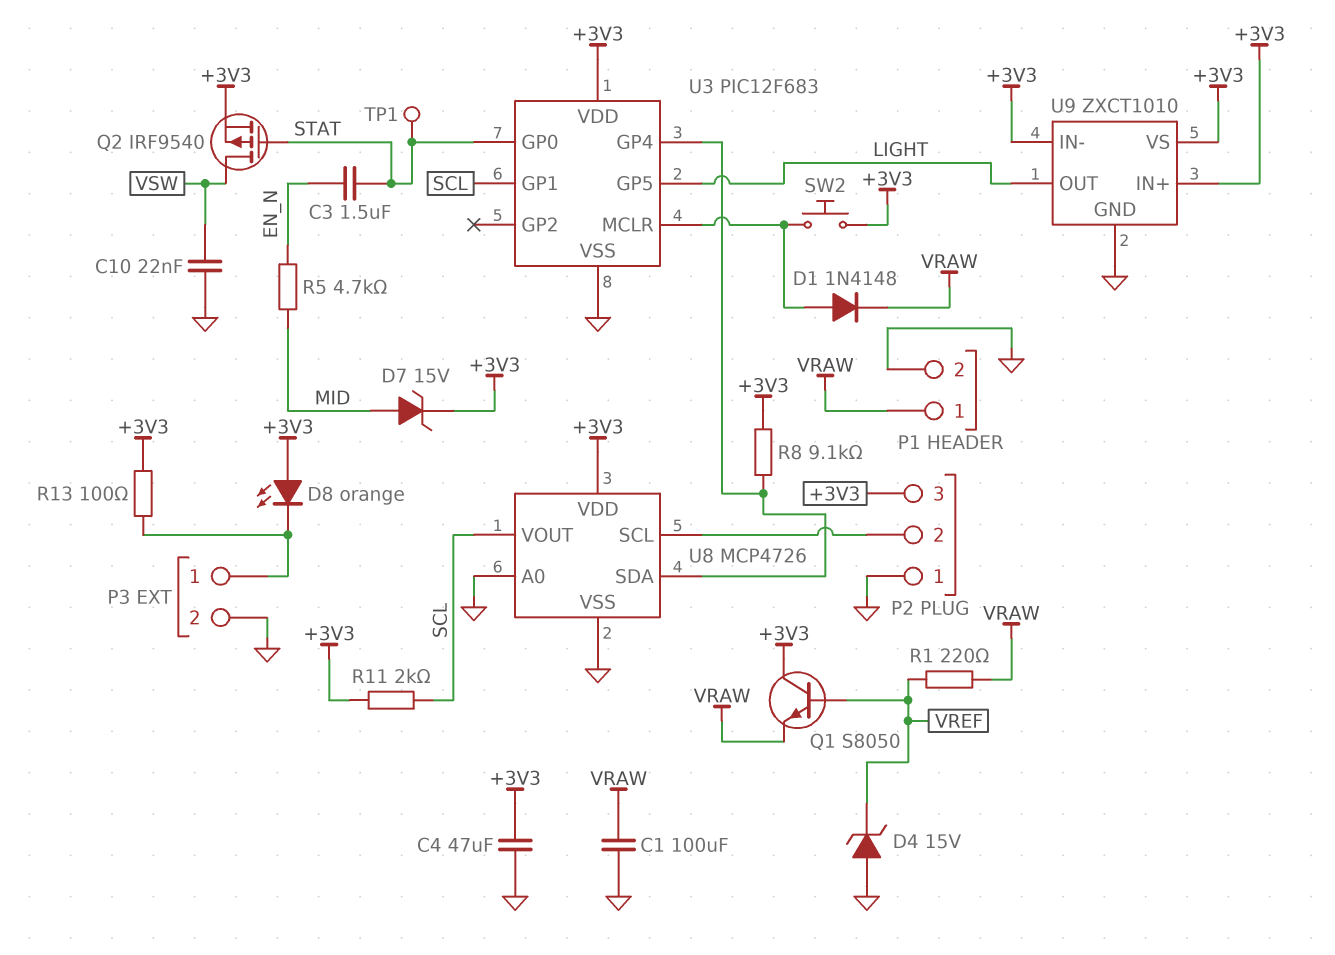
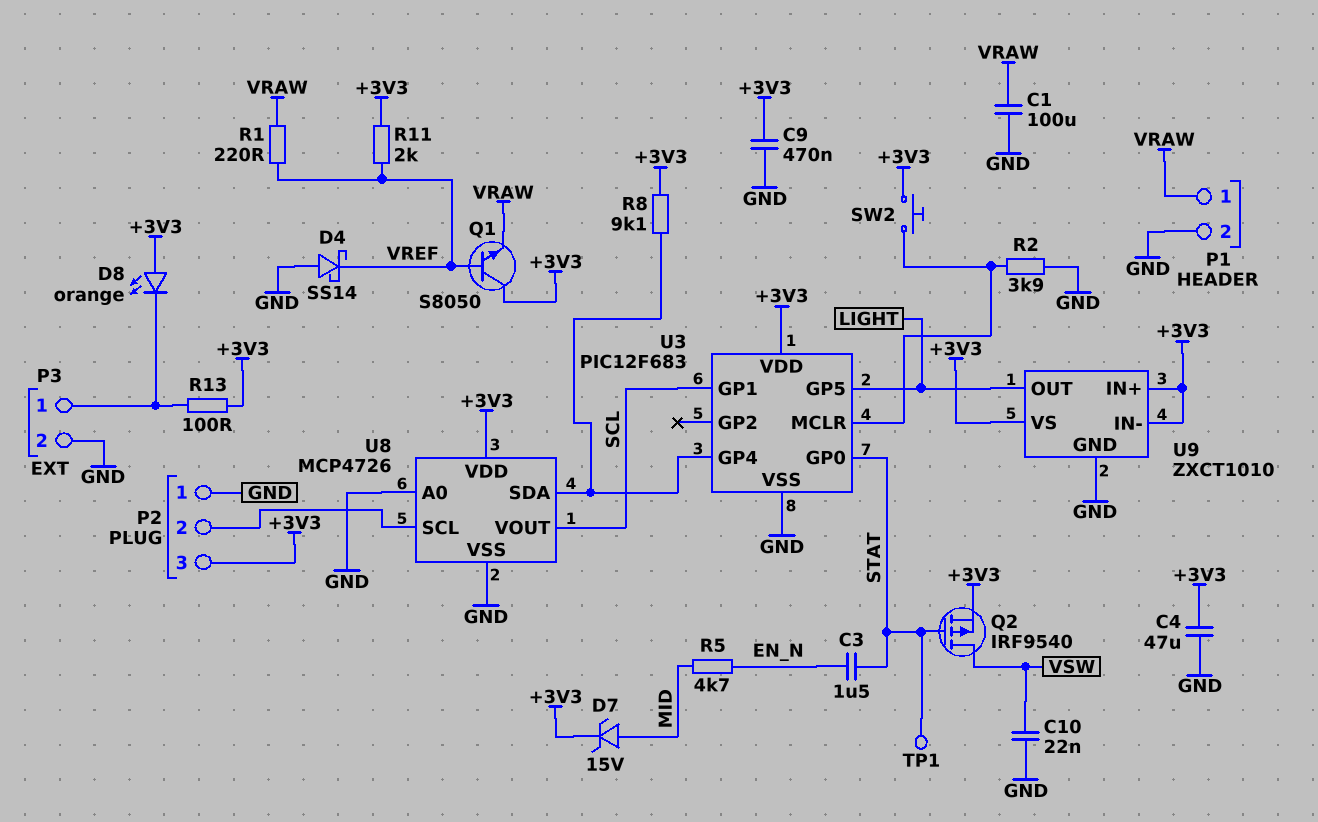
C9: none -> 470nF (+3V3, GND)
D1: diode 1N4148 (A U3/MCLR, K VRAW) -> none
D4: zener 15V (A GND, K VREF) -> schottky SS14 (A GND, K VREF)
R2: none -> 3.9k (GND, U3/MCLR)
R11: 2k (+3V3, SCL) -> 2k (+3V3, VREF)

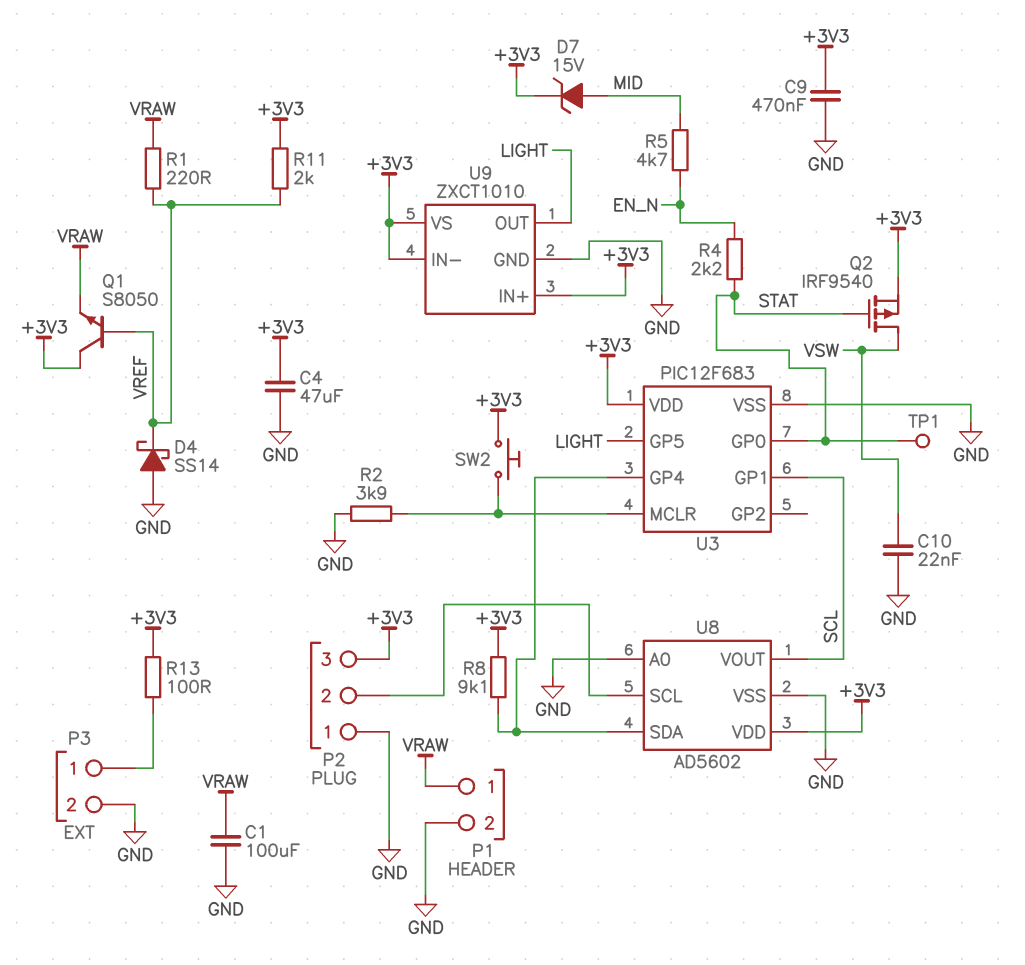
C3: 1.5uF (EN_N, STAT) -> none
D8: LED orange (A +3V3, K P3/1) -> none
R4: none -> 2.2k (EN_N, STAT)
U8: MCP4726 -> AD5602

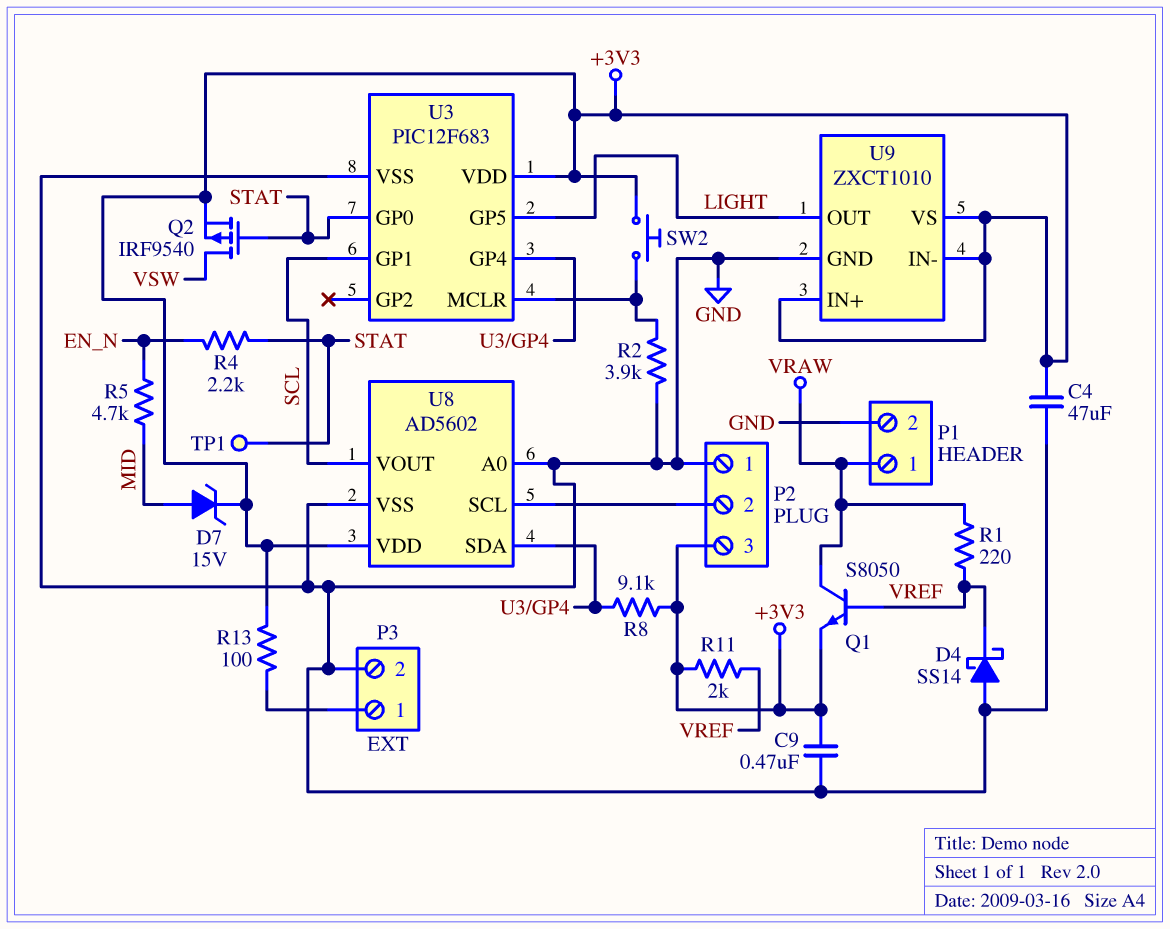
C1: 100uF (GND, VRAW) -> none
C10: 22nF (GND, VSW) -> none
Q1: NPN S8050 (B VREF, C +3V3, E VRAW) -> NPN S8050 (B VREF, C VRAW, E +3V3)

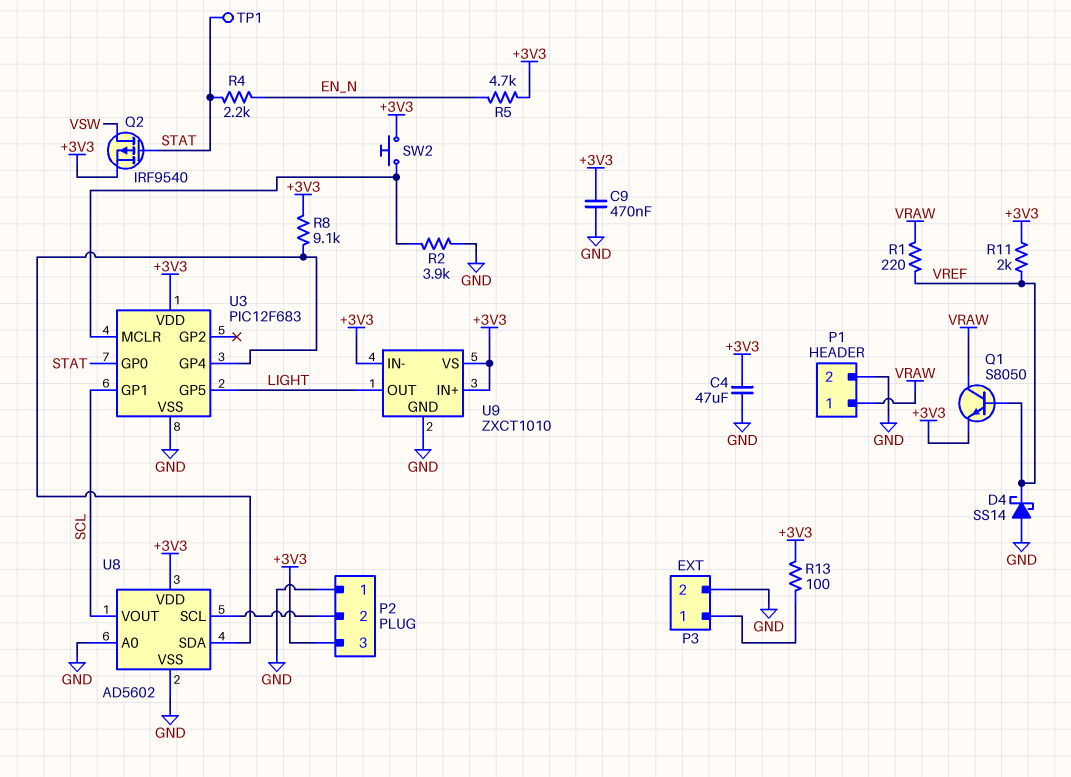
D7: zener 15V (A MID, K +3V3) -> none
R5: 4.7k (EN_N, MID) -> 4.7k (+3V3, EN_N)

